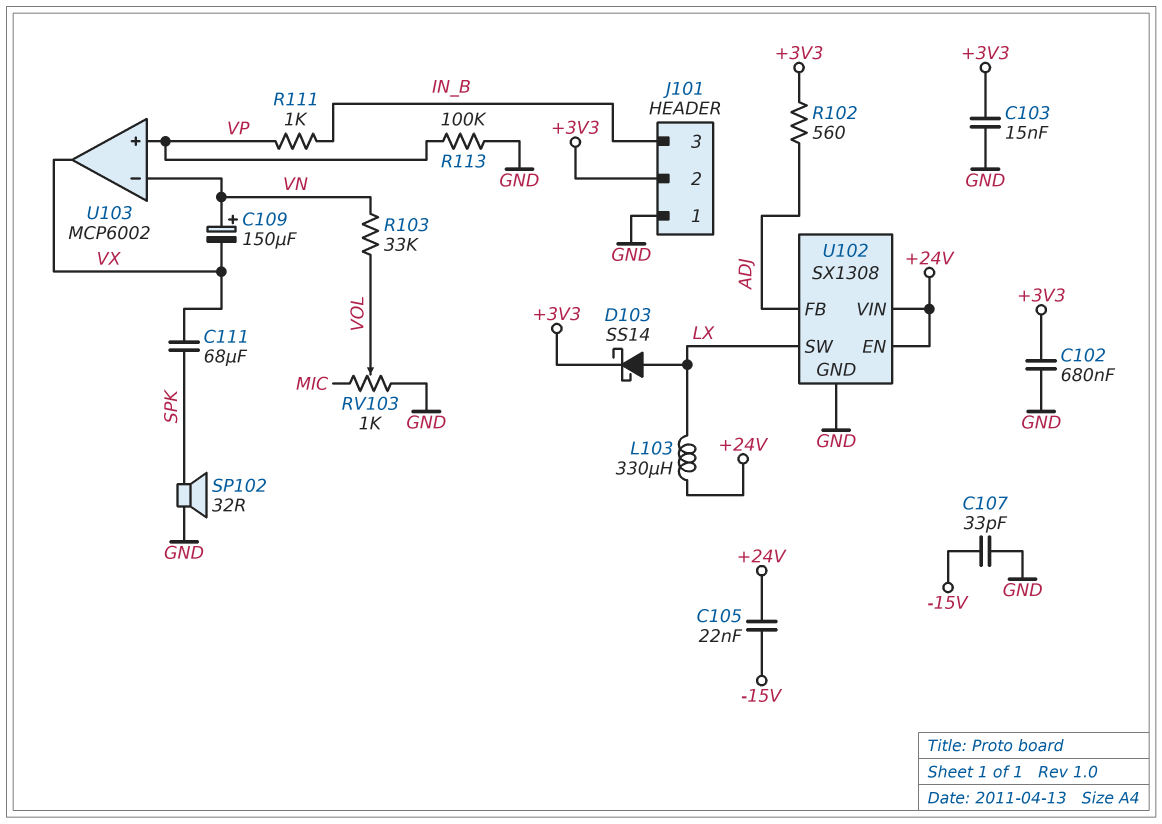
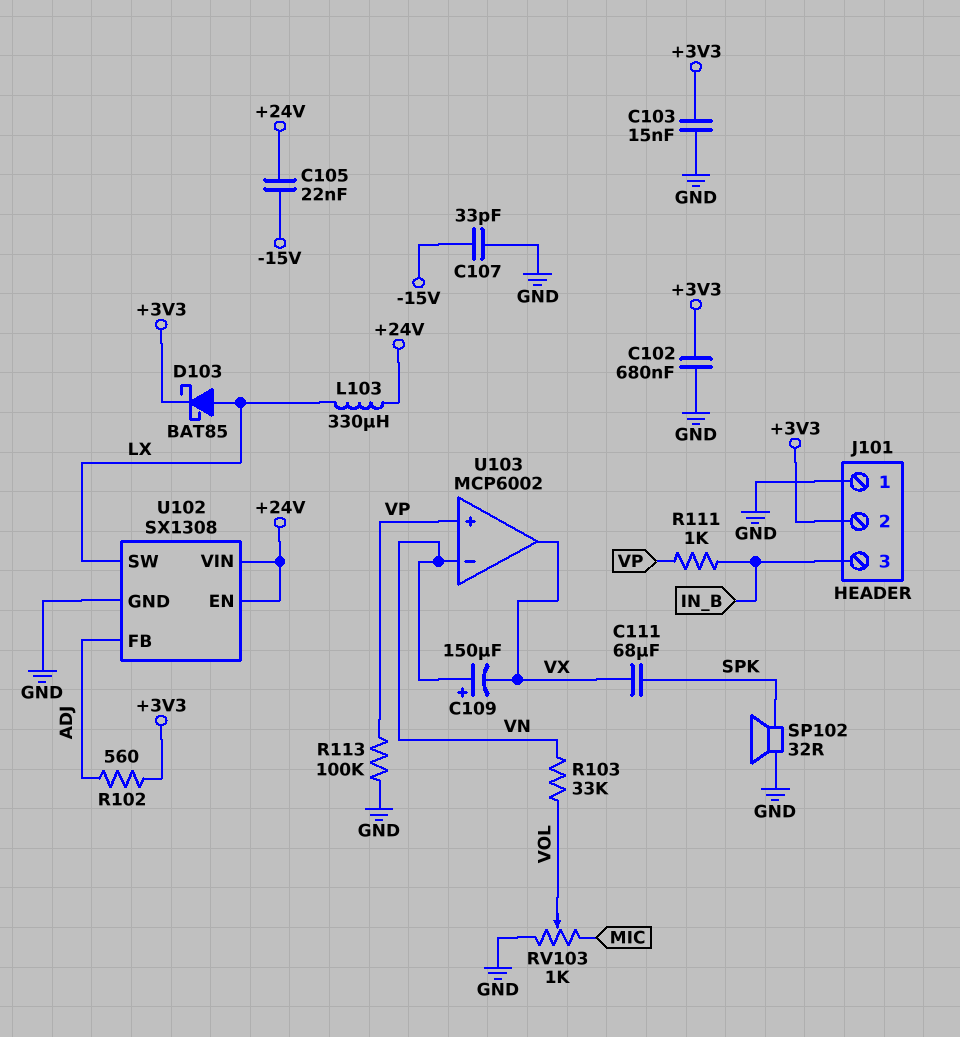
D103: schottky SS14 (A LX, K +3V3) -> schottky BAT85 (A LX, K +3V3)

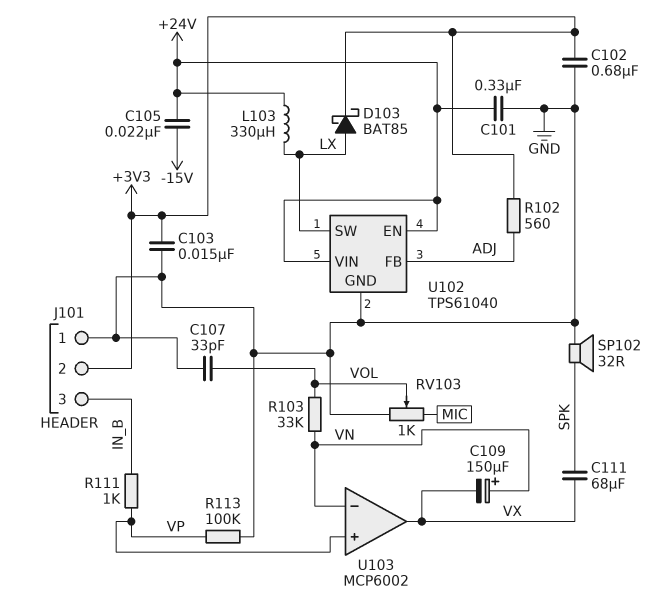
C101: none -> 330nF (+24V, GND)
C107: 33pF (-15V, GND) -> 33pF (GND, VOL)
U102: SX1308 -> TPS61040

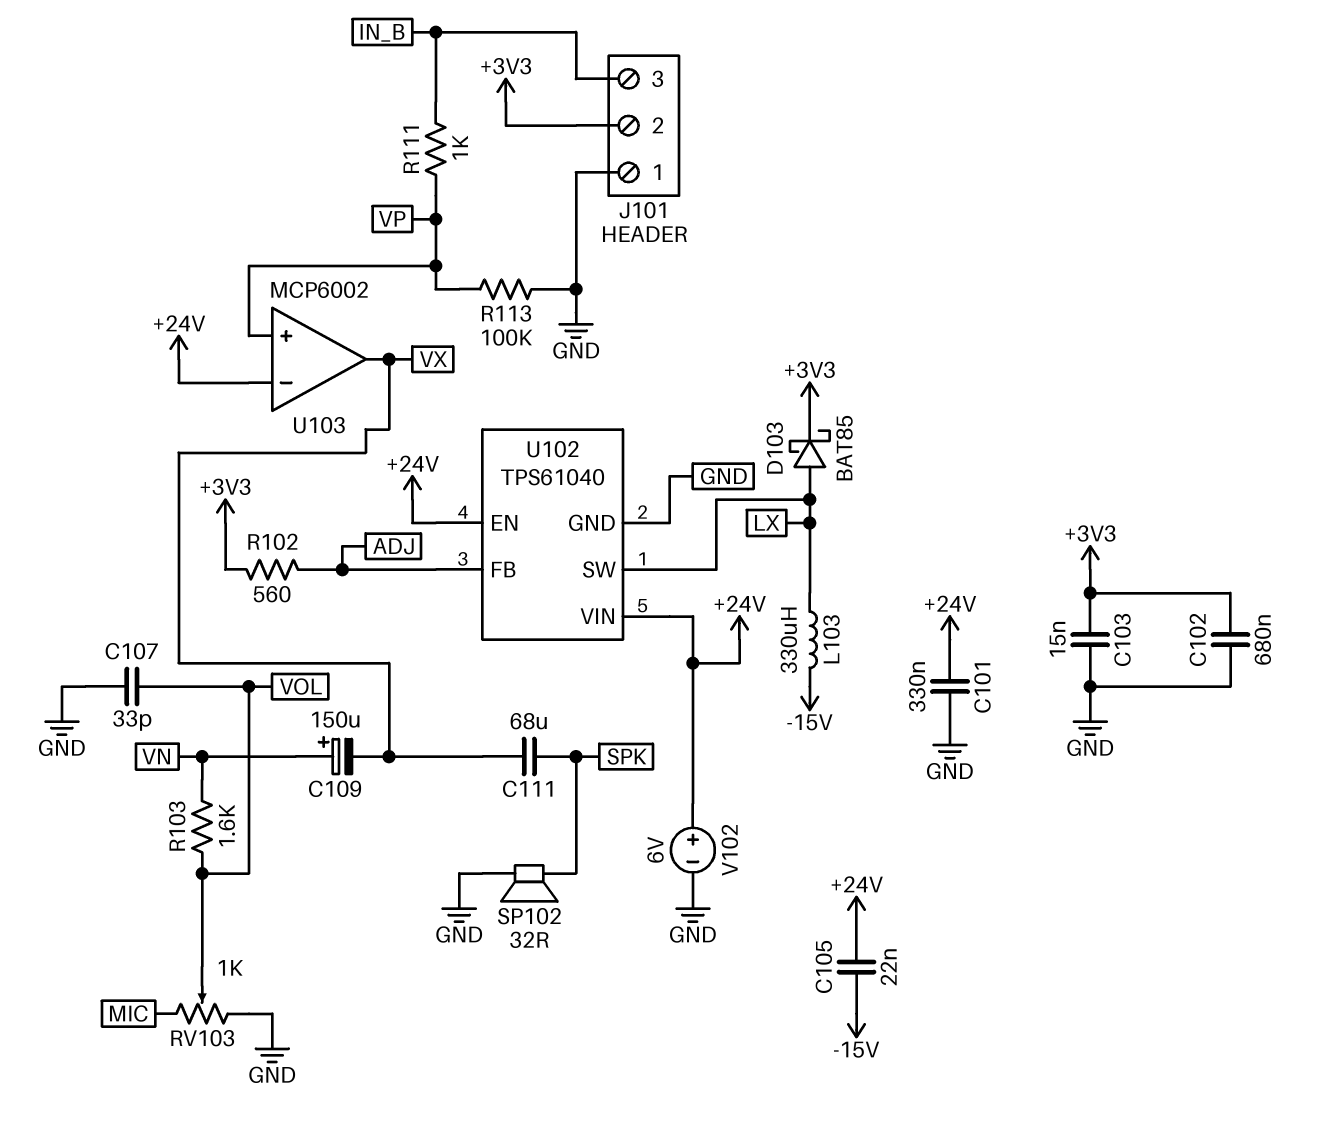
L103: 330uH (+24V, LX) -> 330uH (-15V, LX)
R103: 33k (VN, VOL) -> 1.6k (VN, VOL)
U103 pin in-: VN -> +24V
V102: none -> 6V (plus +24V, minus GND)

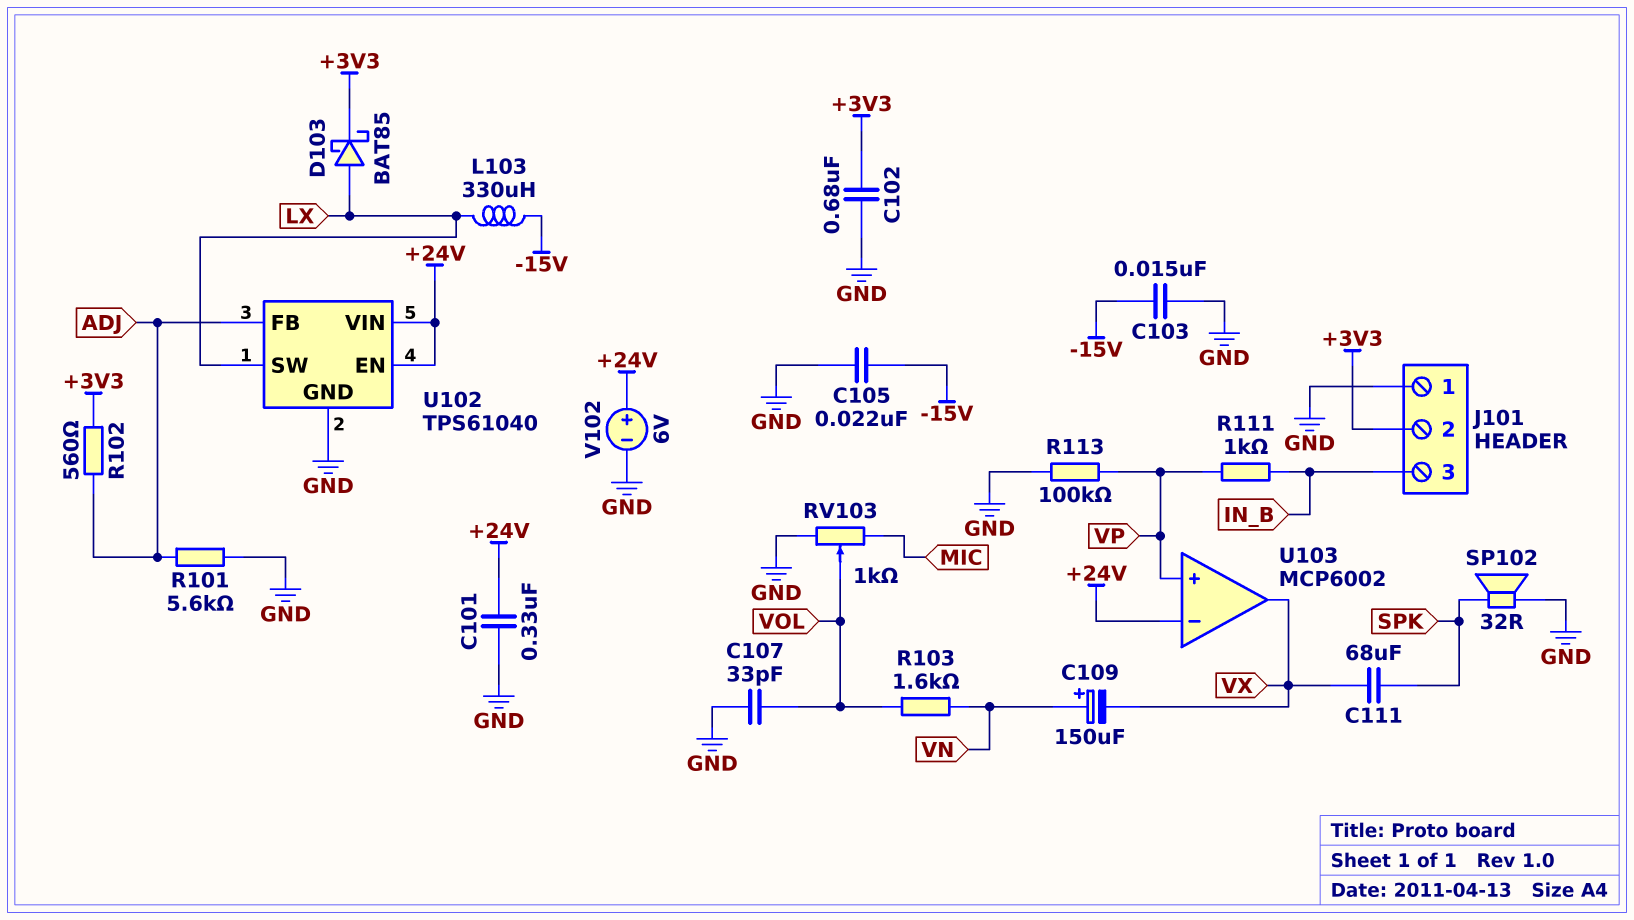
C103: 15nF (+3V3, GND) -> 15nF (-15V, GND)
C105: 22nF (+24V, -15V) -> 22nF (-15V, GND)
R101: none -> 5.6k (ADJ, GND)

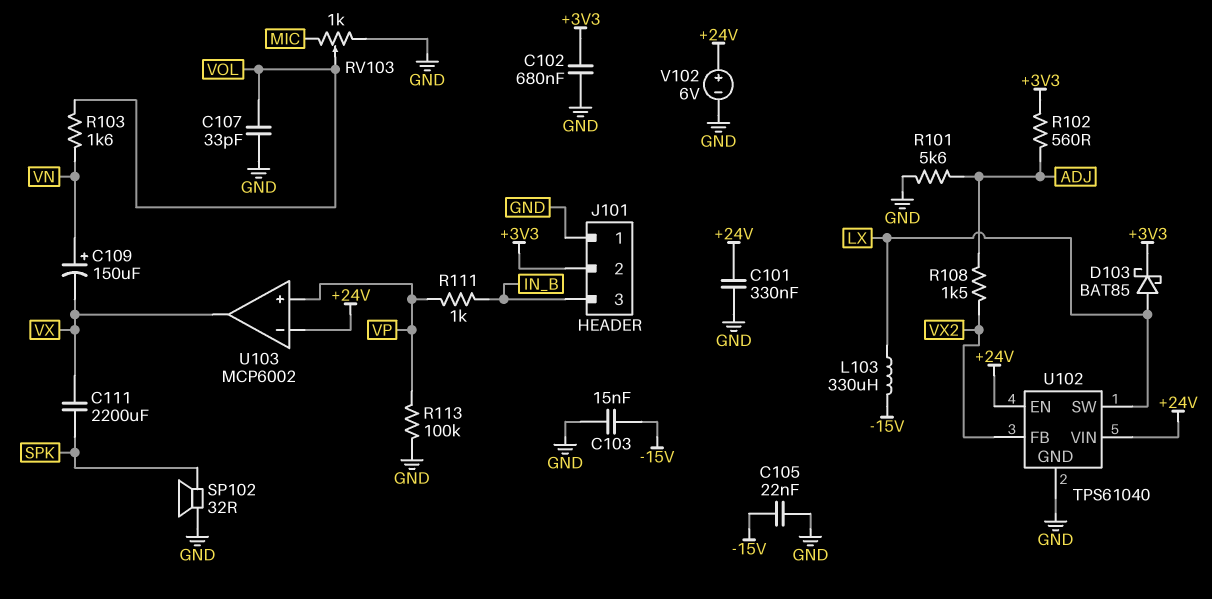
C111: 68uF (SPK, VX) -> 2200uF (SPK, VX)
R108: none -> 1.5k (ADJ, VX2)
U102 pin FB: ADJ -> VX2

